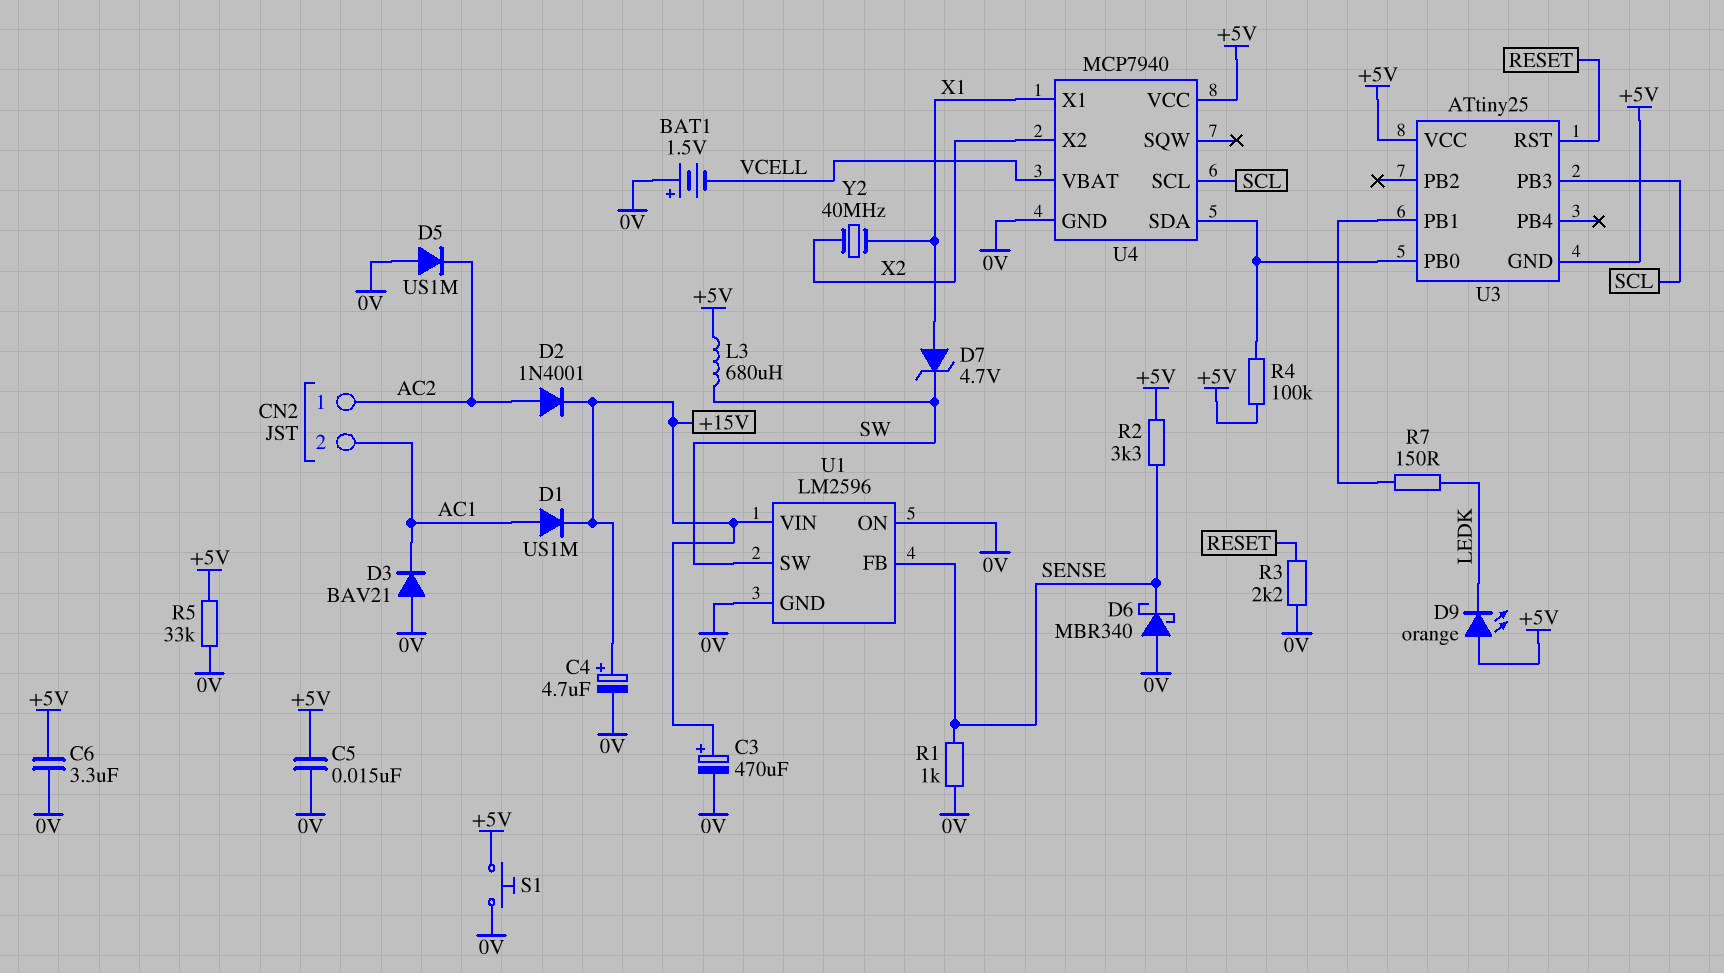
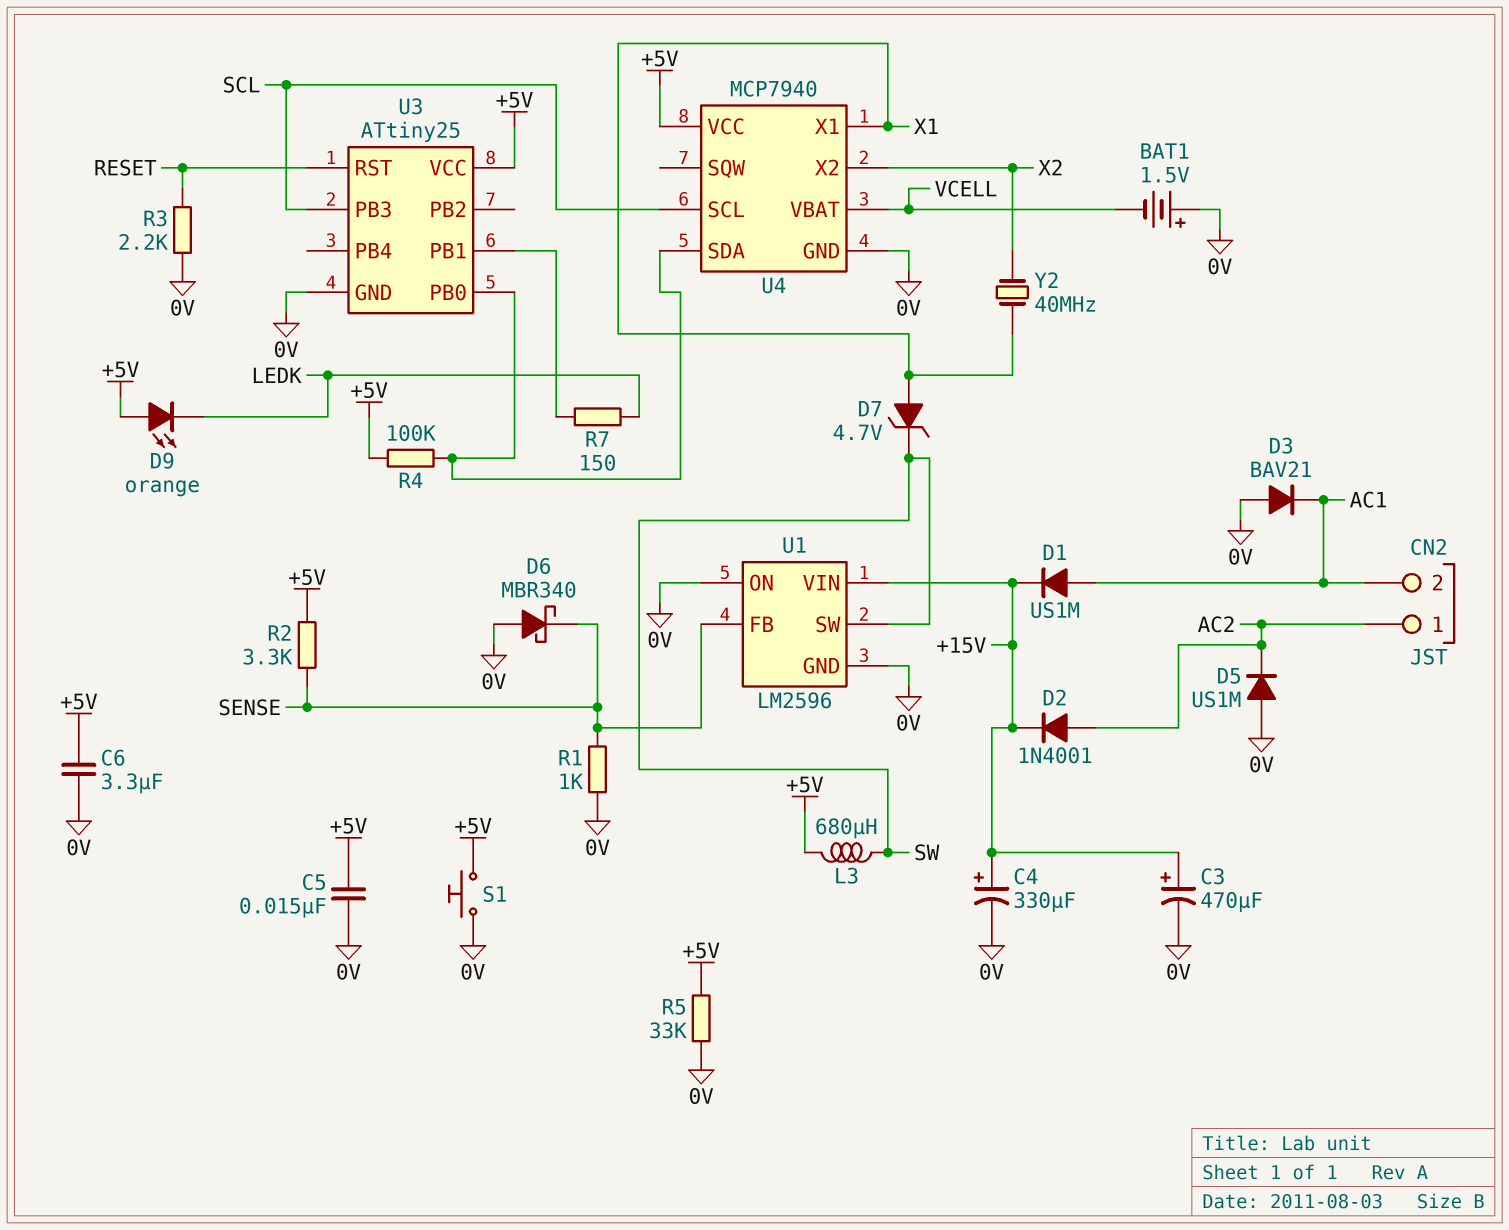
C4: 4.7uF (plus +15V, minus 0V) -> 330uF (plus +15V, minus 0V)
U3 pin GND: +5V -> 0V

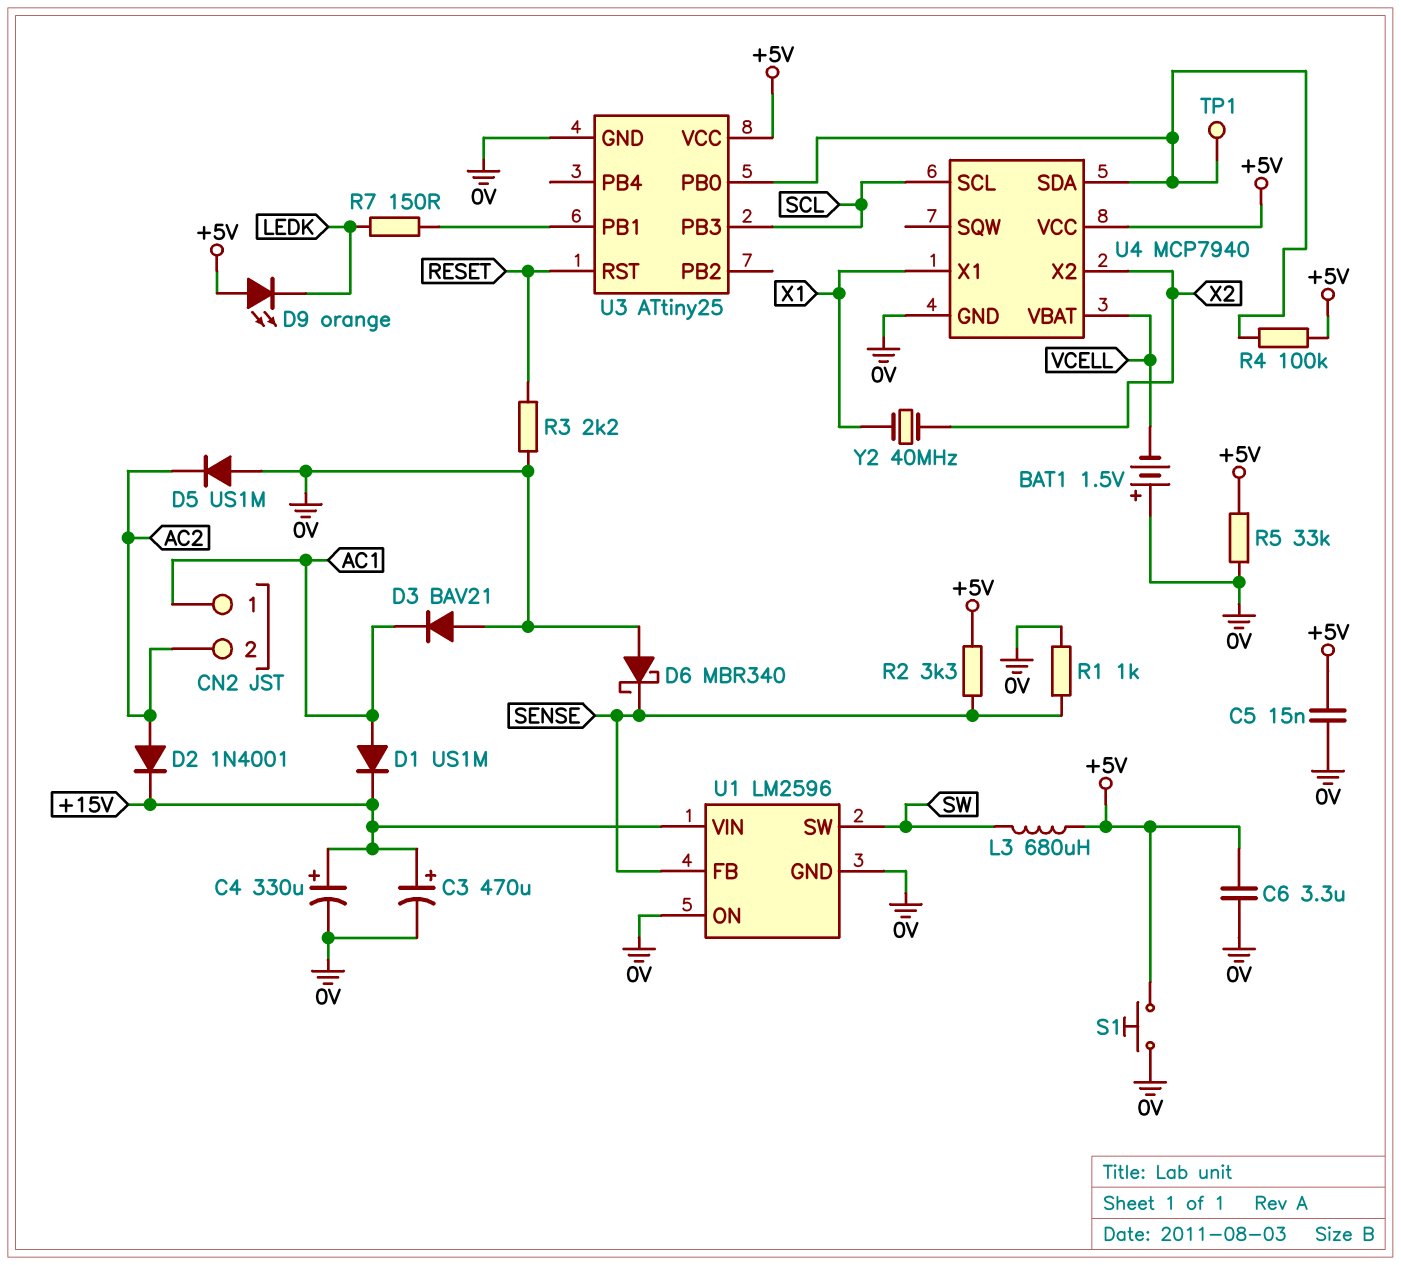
CN2 pin 1: AC2 -> AC1
CN2 pin 2: AC1 -> AC2
D7: zener 4.7V (A X1, K SW) -> none
TP1: none -> test point (U3/PB0)

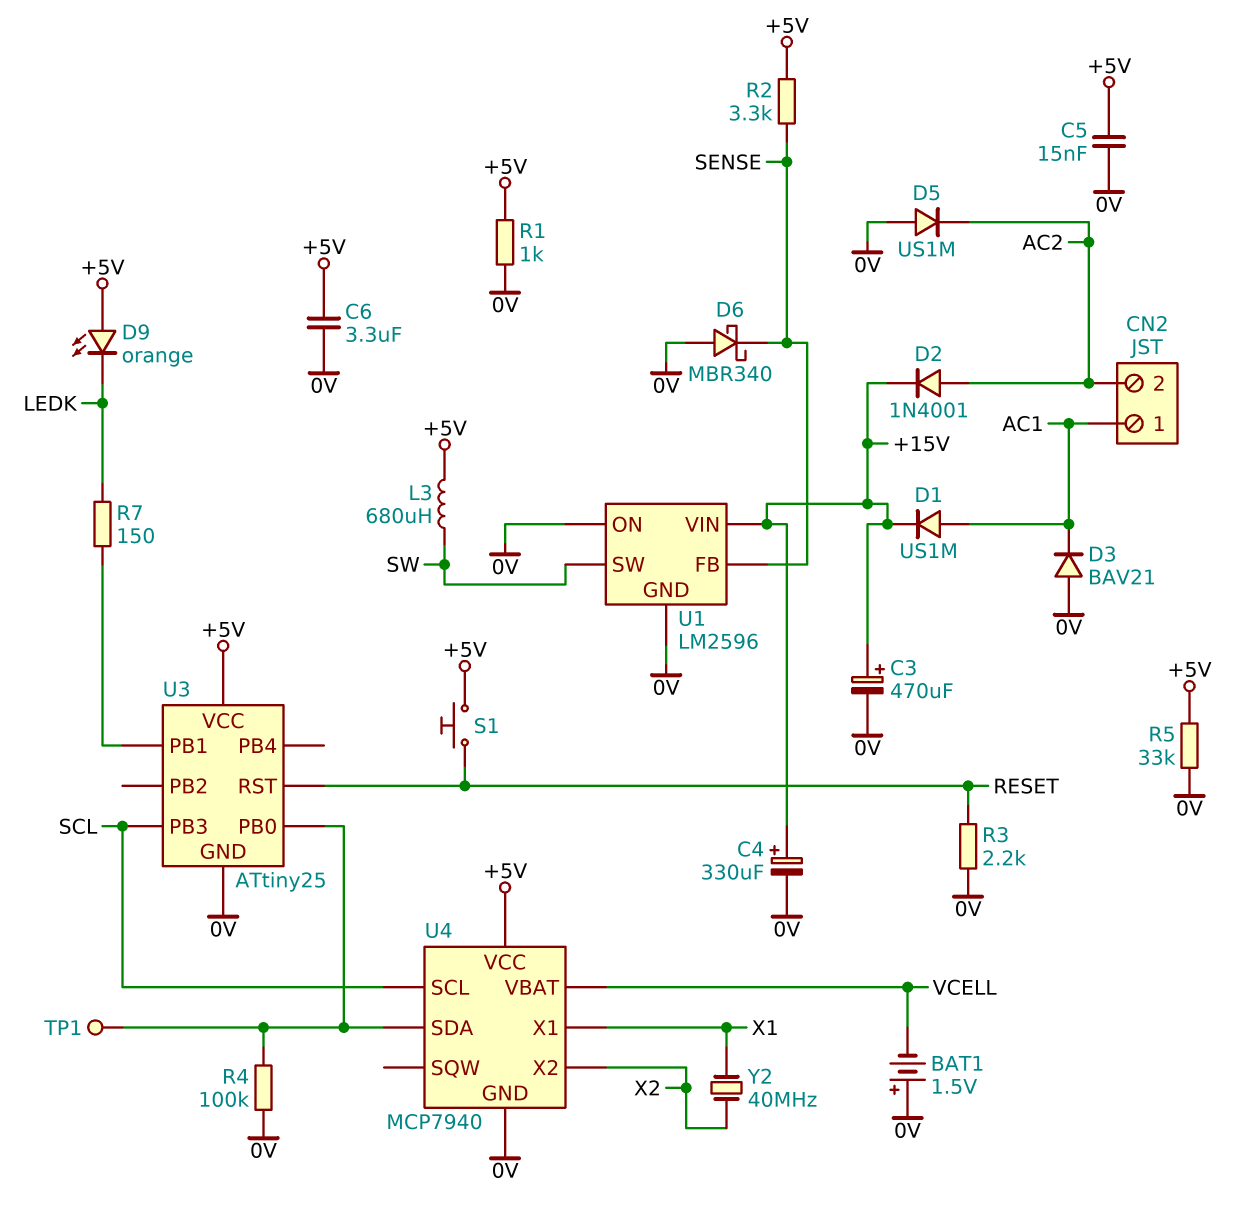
R1: 1k (0V, SENSE) -> 1k (+5V, 0V)
R4: 100k (+5V, U3/PB0) -> 100k (0V, U3/PB0)
S1: button (+5V, 0V) -> button (+5V, RESET)

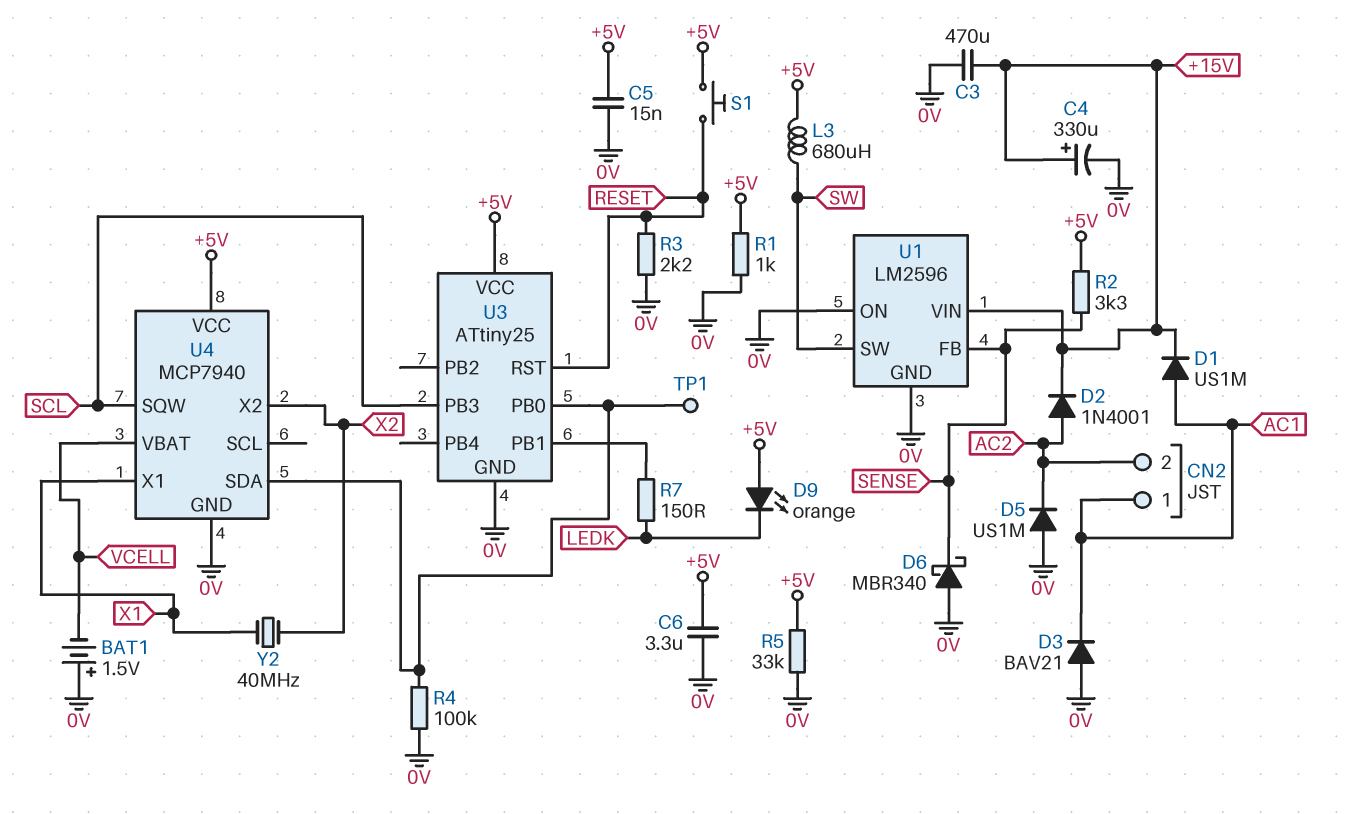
C3: 470uF (plus +15V, minus 0V) -> 470uF (+15V, 0V)
U4 pin SCL: SCL -> none
U4 pin SQW: none -> SCL

